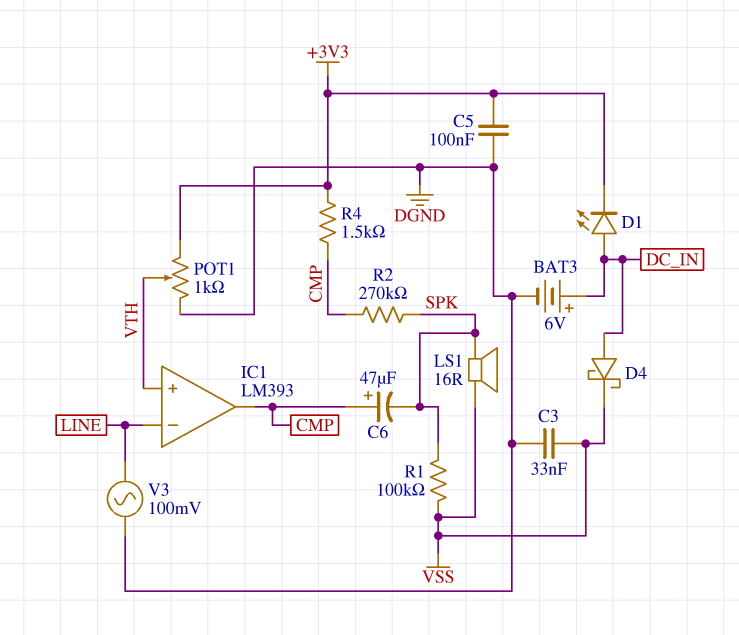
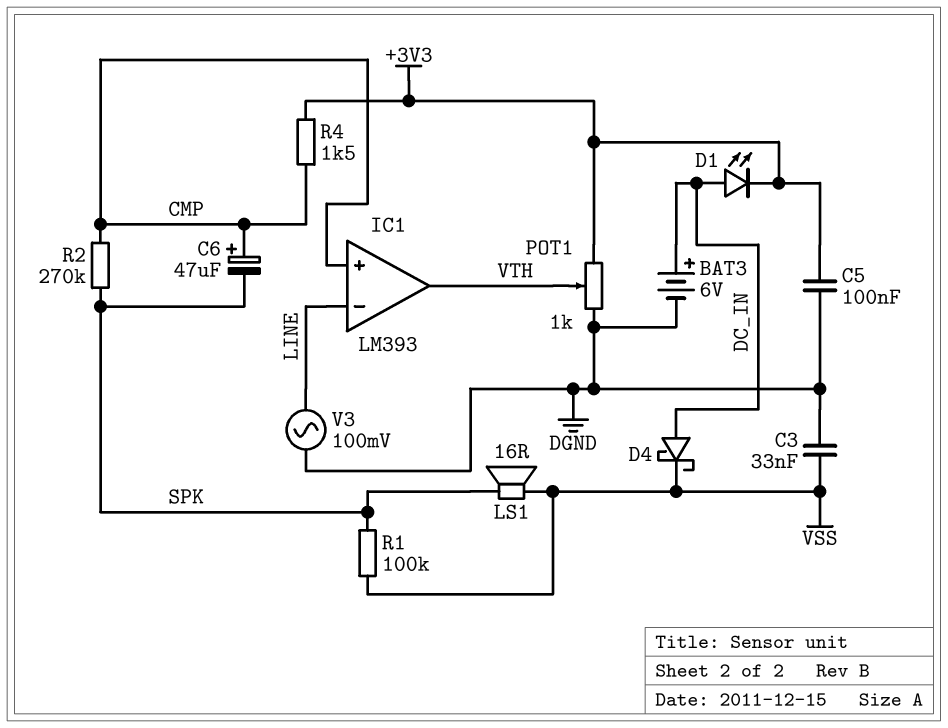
IC1 pin in+: VTH -> CMP
IC1 pin out: CMP -> VTH

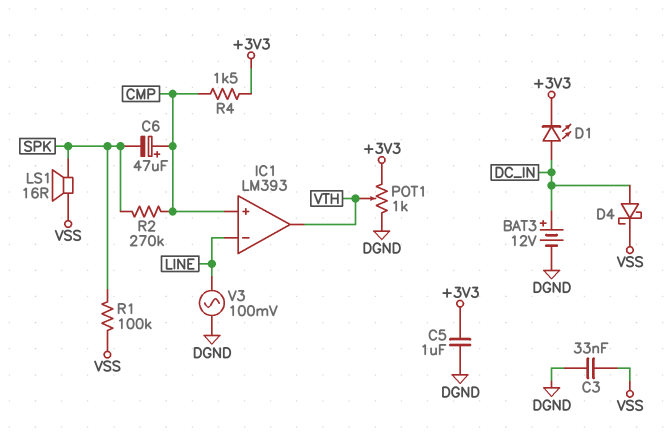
BAT3: 6V (plus DC_IN, minus DGND) -> 12V (plus DC_IN, minus DGND)
C5: 100nF (+3V3, DGND) -> 1uF (+3V3, DGND)

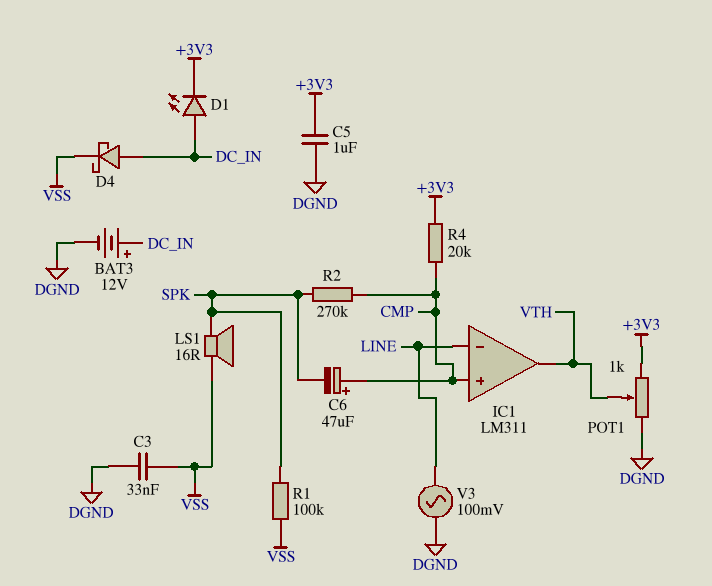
IC1: LM393 -> LM311
R4: 1.5k (+3V3, CMP) -> 20k (+3V3, CMP)

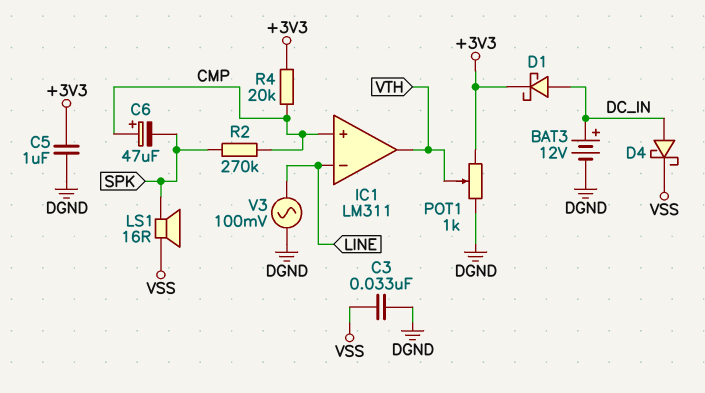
D1: LED (A DC_IN, K +3V3) -> schottky (A DC_IN, K +3V3)
R1: 100k (SPK, VSS) -> none

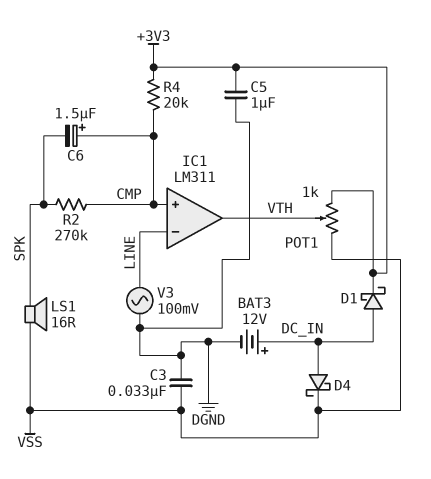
C6: 47uF (plus CMP, minus SPK) -> 1.5uF (plus CMP, minus SPK)
POT1: 1k (+3V3, DGND, wiper VTH) -> 1k (+3V3, VSS, wiper VTH)

